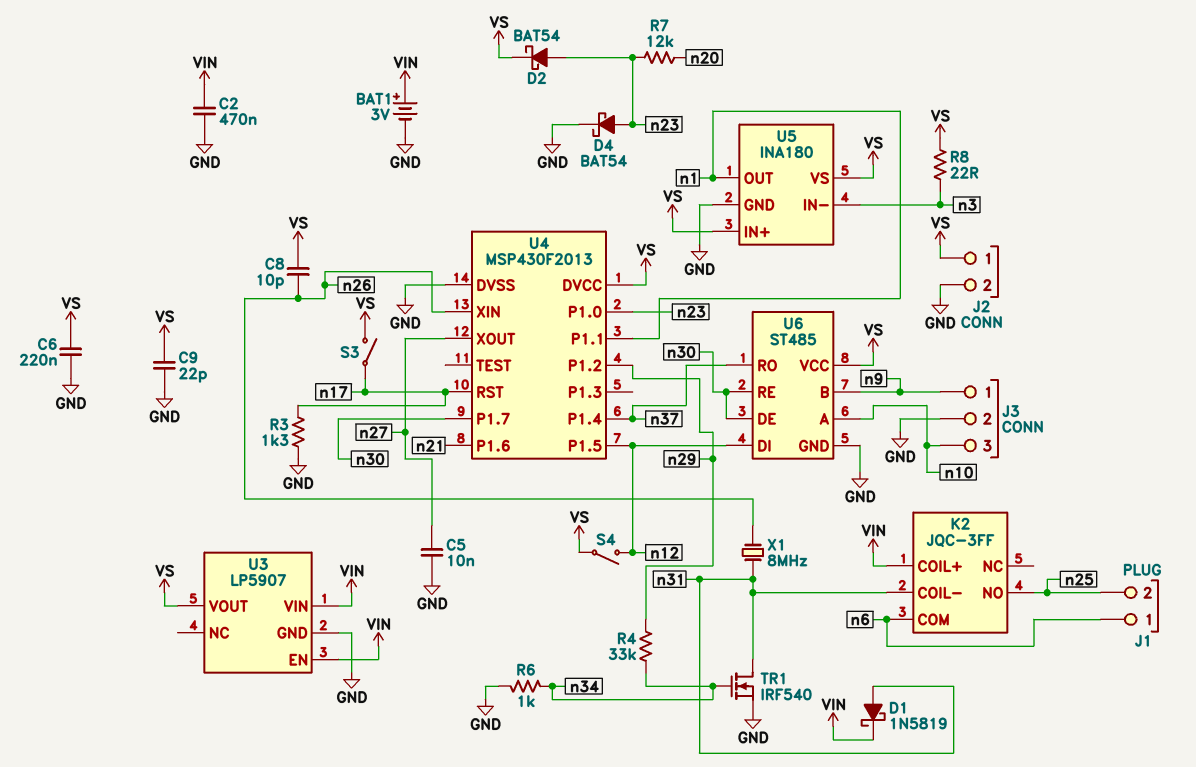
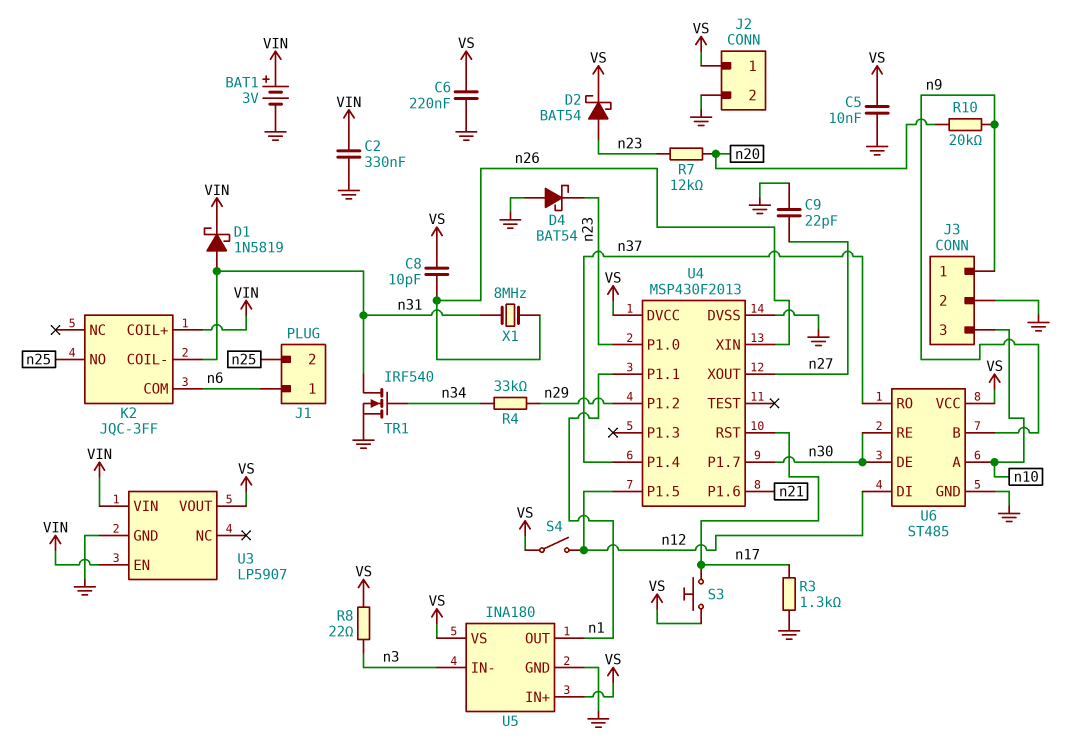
C2: 470nF (GND, VIN) -> 330nF (GND, VIN)
C5: 10nF (GND, n27) -> 10nF (GND, VS)
C9: 22pF (GND, VS) -> 22pF (GND, n27)
D4: schottky BAT54 (A n23, K GND) -> schottky BAT54 (A GND, K n23)
R6: 1k (GND, n34) -> none
R10: none -> 20k (n9, n20)
S3: switch (VS, n17) -> button (VS, n17)

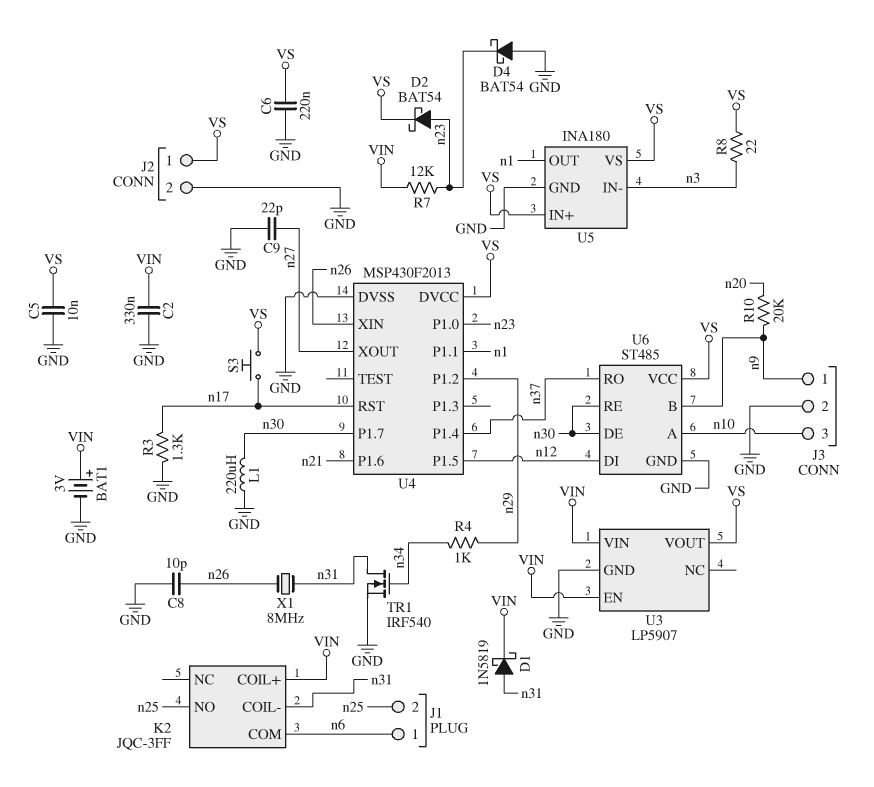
C8: 10pF (VS, n26) -> 10pF (GND, n26)
L1: none -> 220uH (GND, n30)
R4: 33k (n29, n34) -> 1k (n29, n34)
R7: 12k (n20, n23) -> 12k (VIN, n23)
S4: switch (VS, n12) -> none

